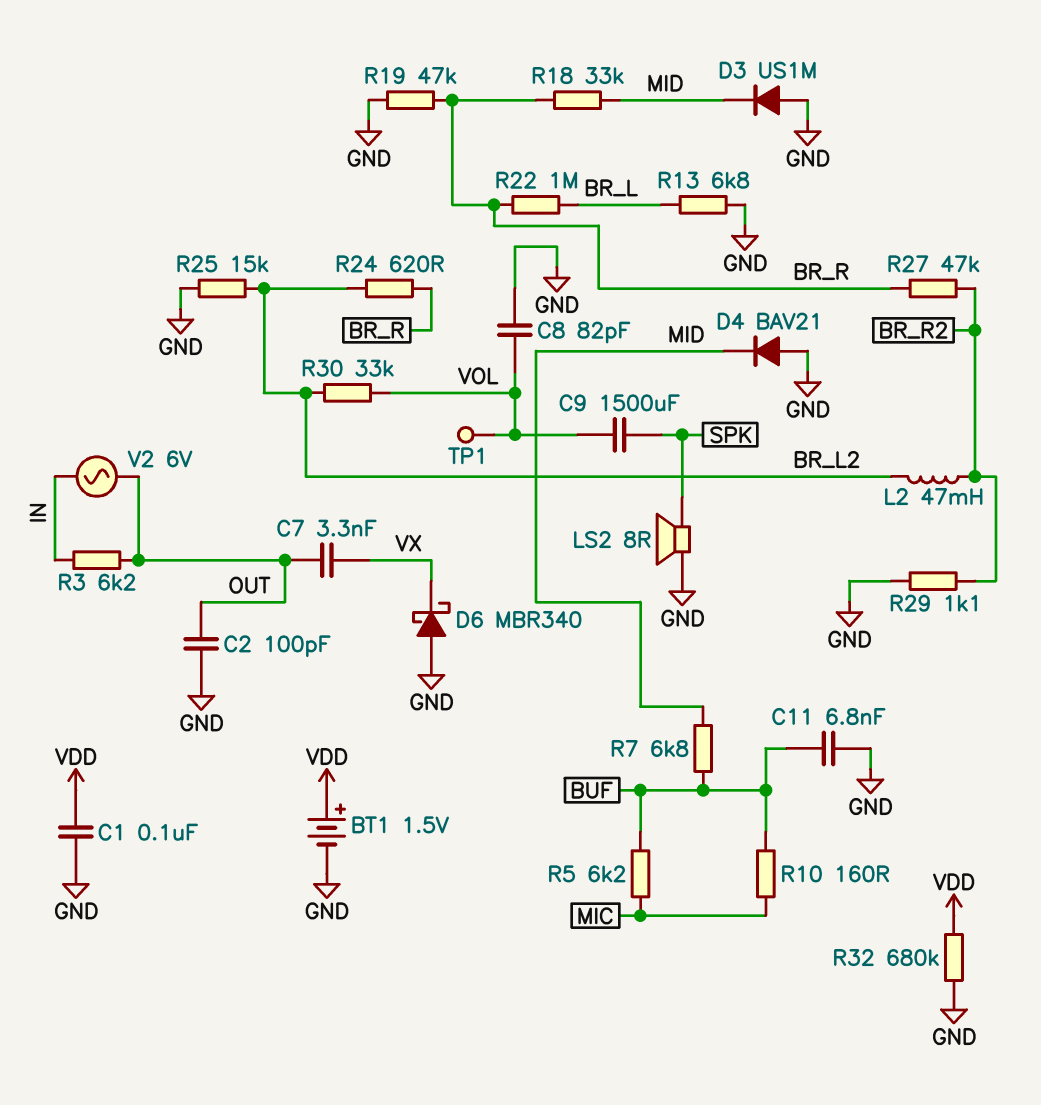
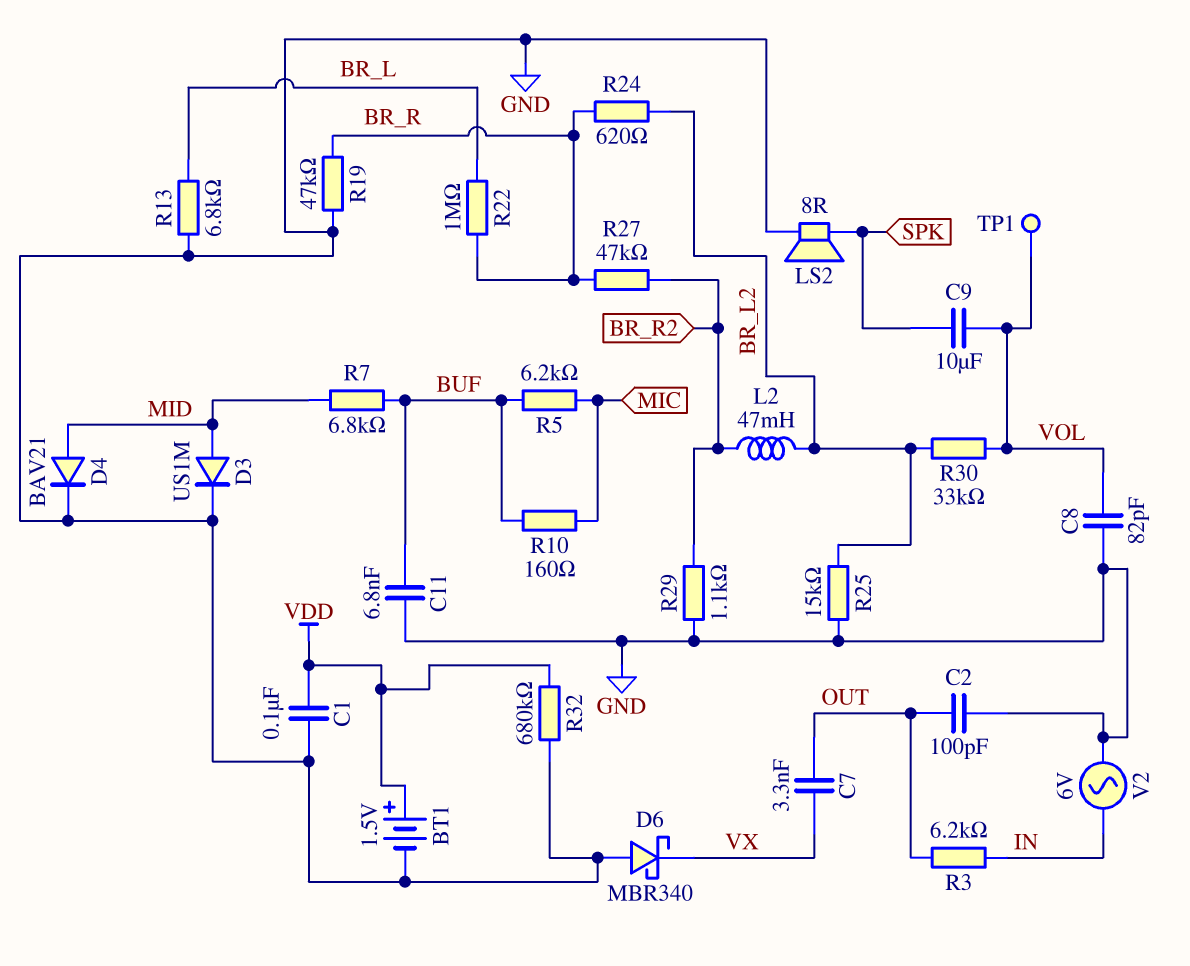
C9: 1500uF (SPK, VOL) -> 10uF (SPK, VOL)
D3: diode US1M (A GND, K MID) -> diode US1M (A MID, K GND)
D4: diode BAV21 (A GND, K MID) -> diode BAV21 (A MID, K GND)
R18: 33k (BR_R, MID) -> none
V2: AC 6V (IN, OUT) -> AC 6V (GND, IN)

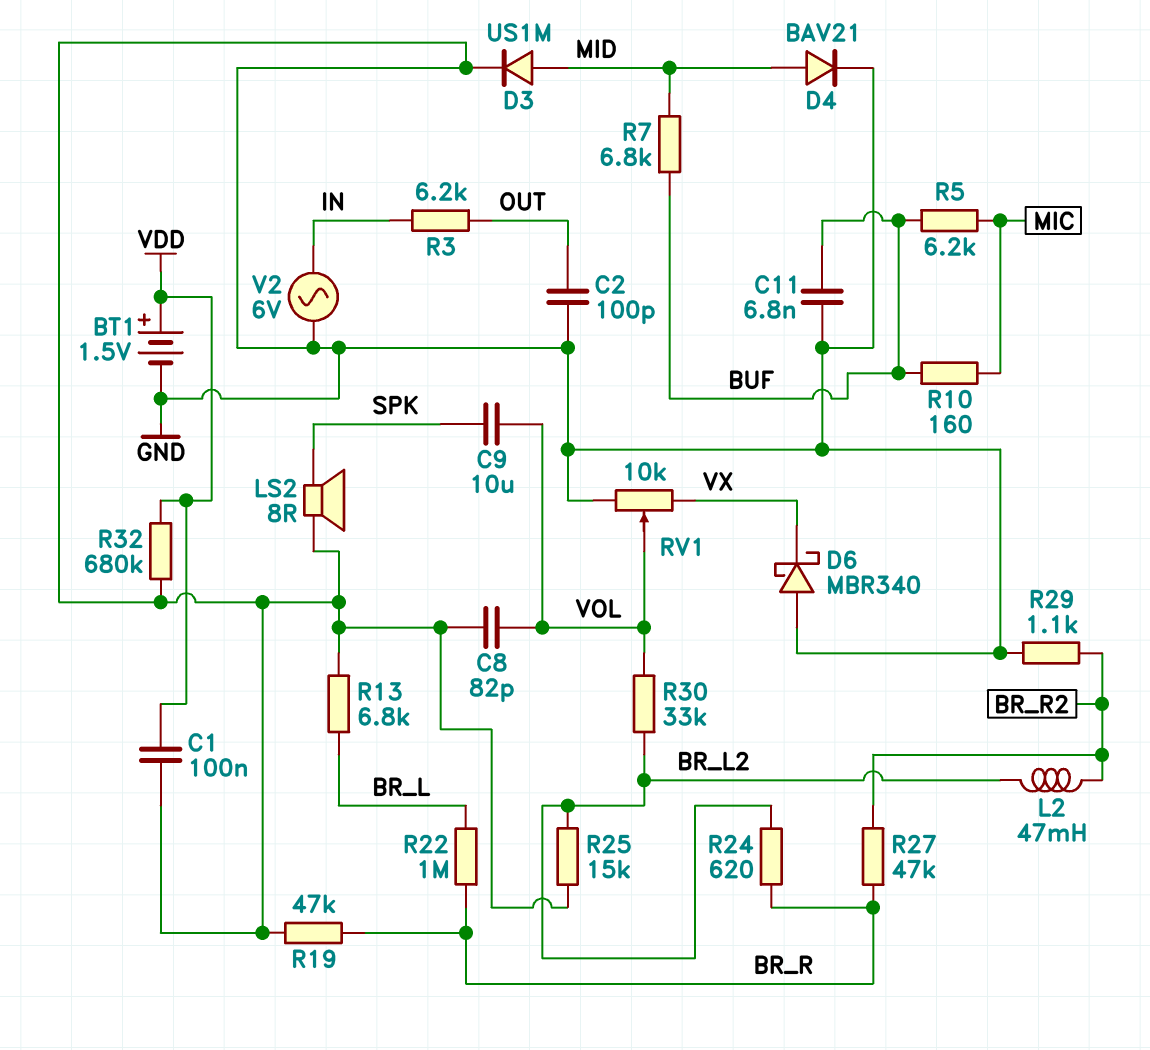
C7: 3.3nF (OUT, VX) -> none
RV1: none -> 10k (GND, VX, wiper VOL)
TP1: test point (VOL) -> none

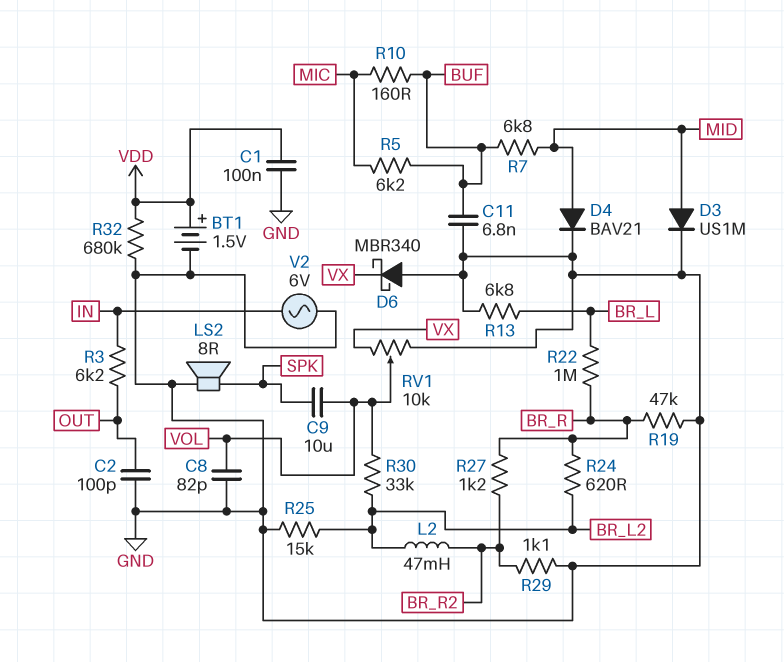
R27: 47k (BR_R, BR_R2) -> 1.2k (BR_R, BR_R2)

